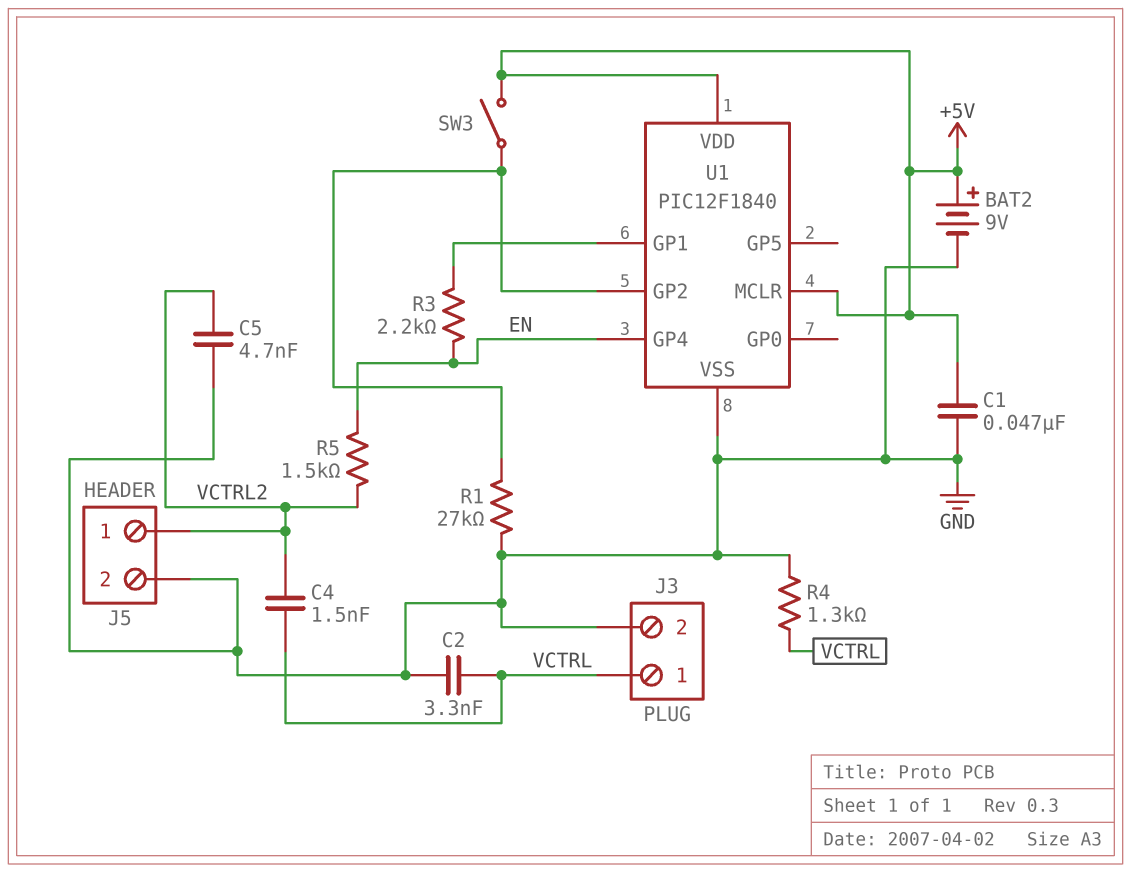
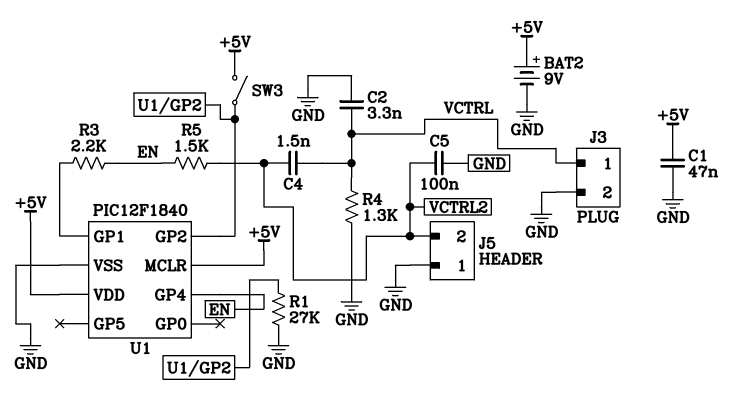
C5: 4.7nF (GND, VCTRL2) -> 100nF (GND, VCTRL2)
J5 pin 1: VCTRL2 -> GND
J5 pin 2: GND -> VCTRL2

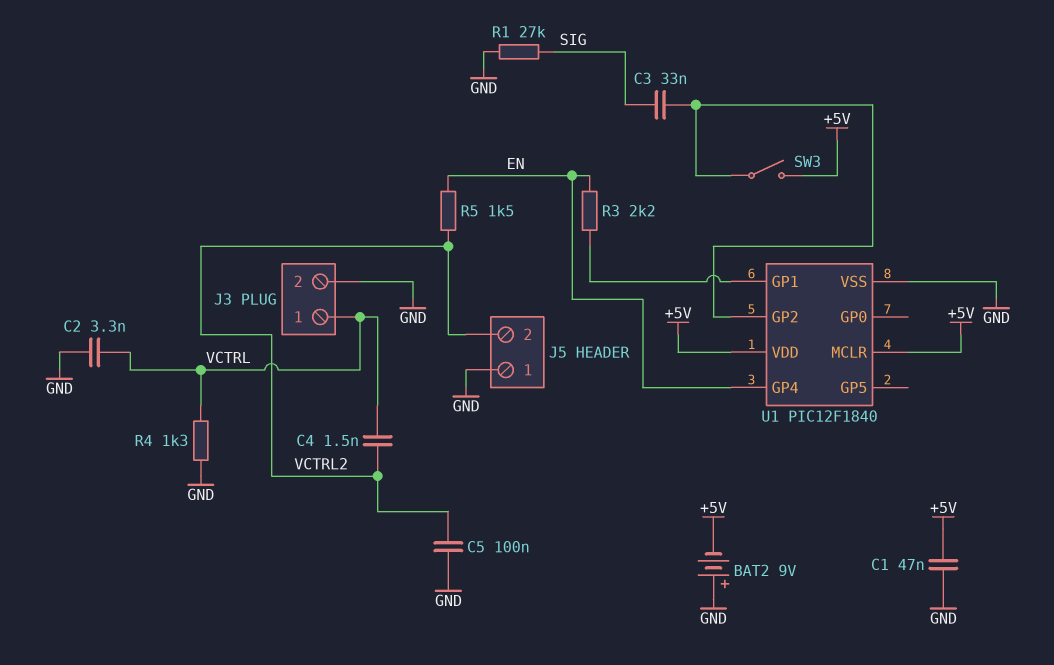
BAT2: 9V (plus +5V, minus GND) -> 9V (plus GND, minus +5V)
C3: none -> 33nF (SIG, U1/GP2)
R1: 27k (GND, U1/GP2) -> 27k (GND, SIG)

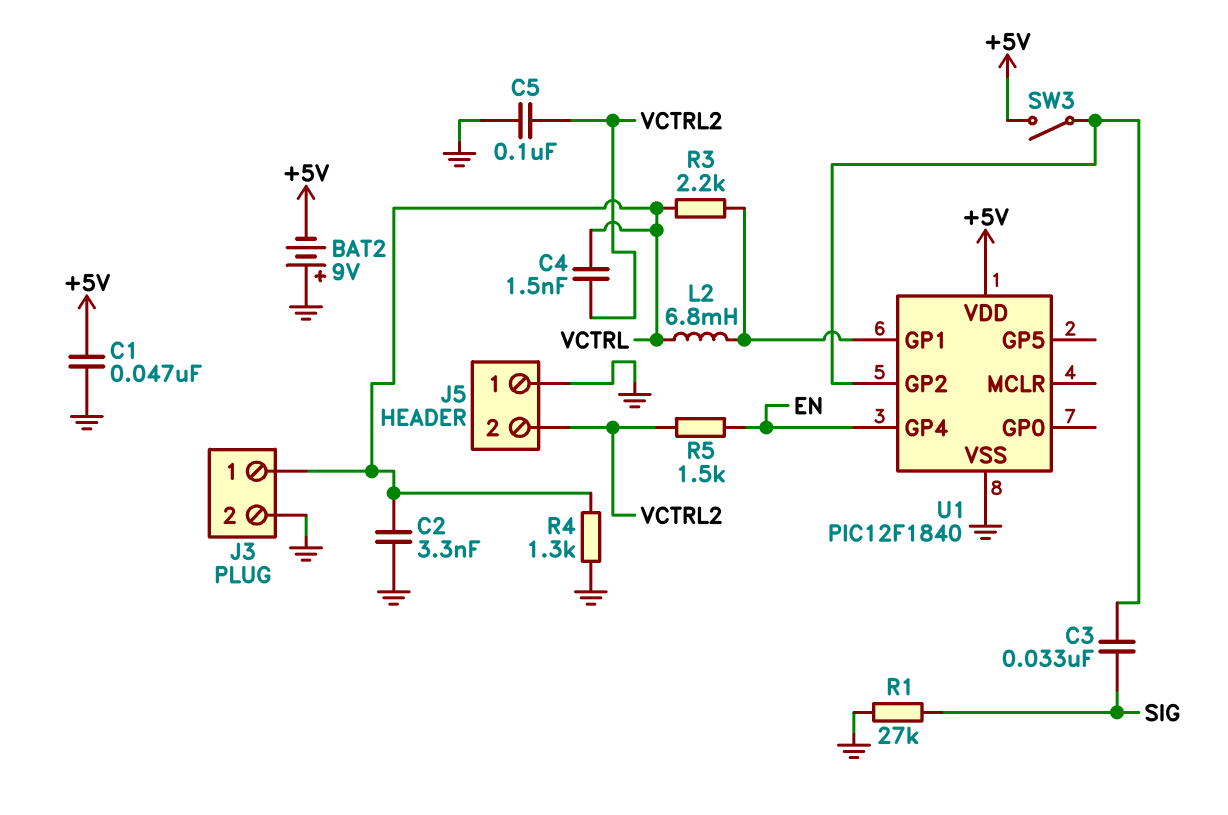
L2: none -> 6.8mH (U1/GP1, VCTRL)
R3: 2.2k (EN, U1/GP1) -> 2.2k (U1/GP1, VCTRL)
U1 pin MCLR: +5V -> none

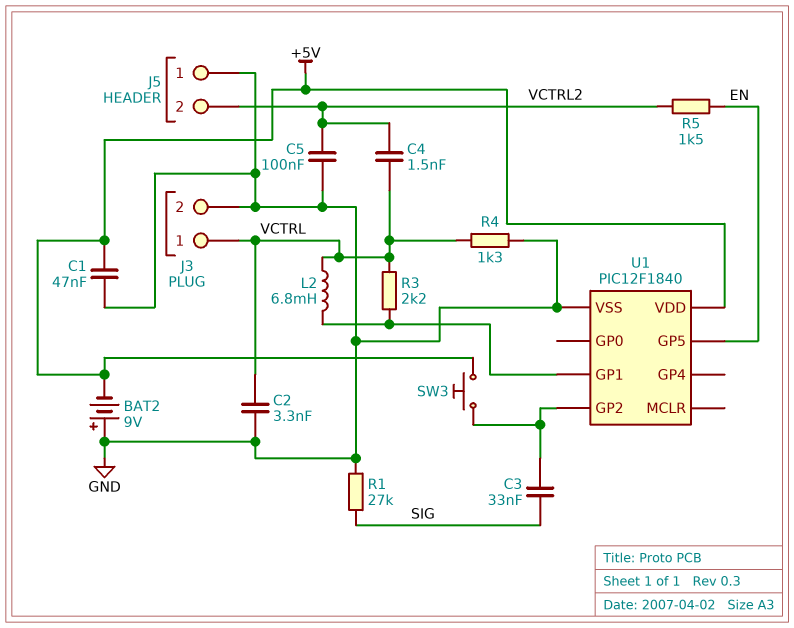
SW3: switch (+5V, U1/GP2) -> button (+5V, U1/GP2)
U1 pin GP4: EN -> none
U1 pin GP5: none -> EN

